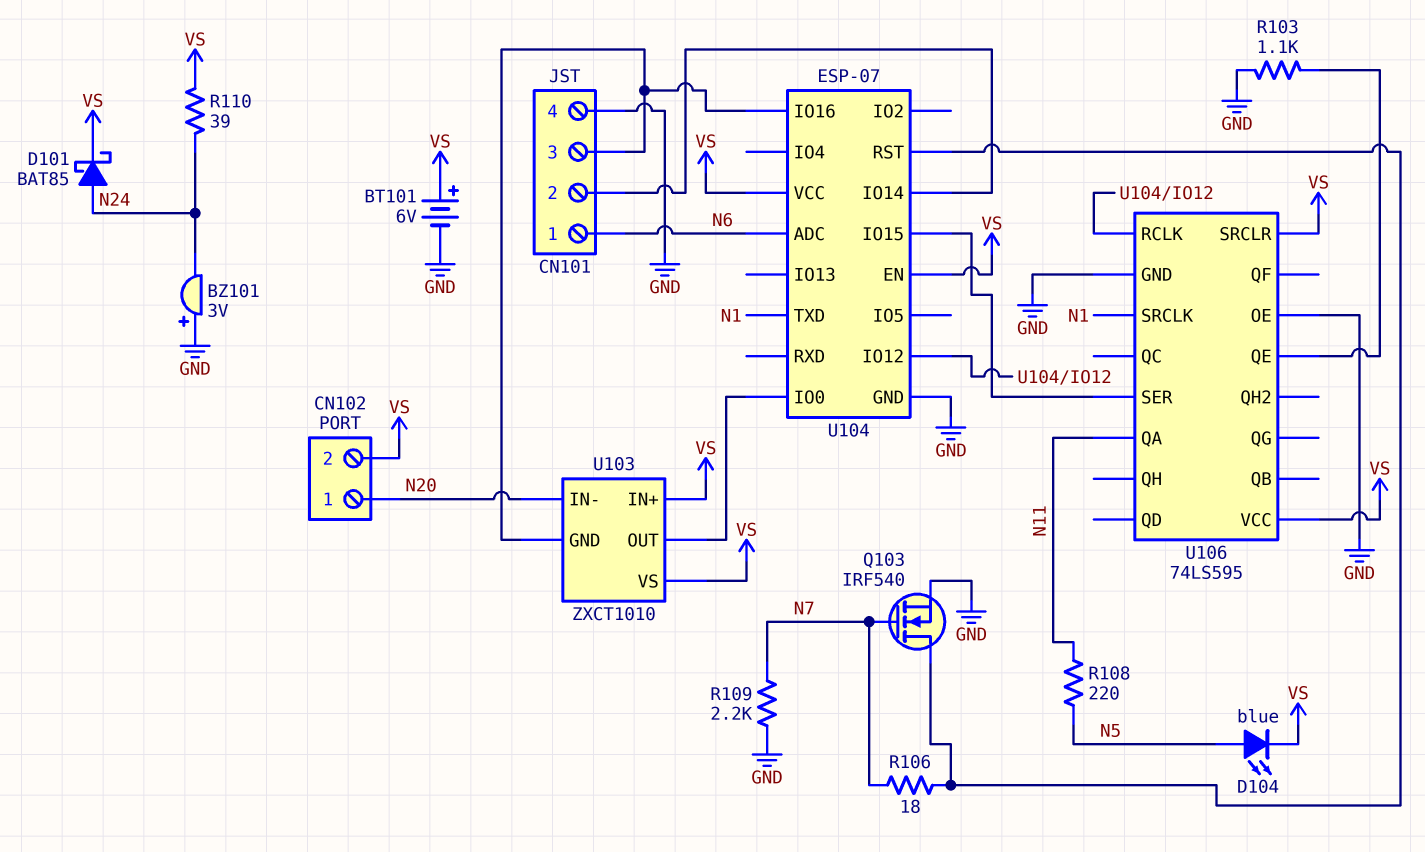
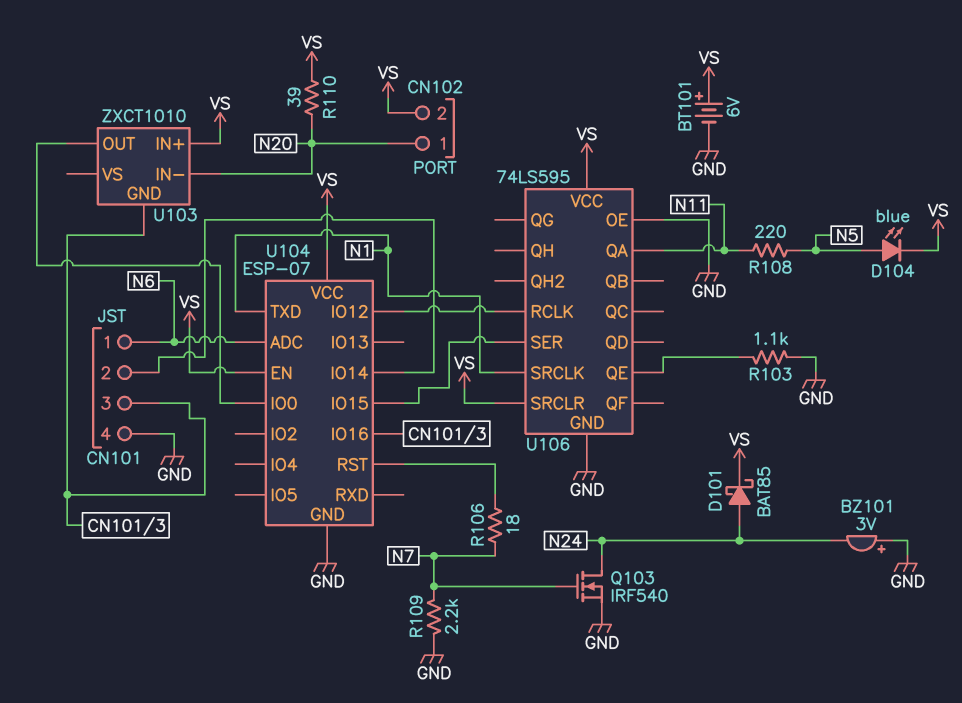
Q103: NMOS IRF540 (G N7, D U104/RST, S GND) -> NMOS IRF540 (G N7, D N24, S GND)
R110: 39 (N24, VS) -> 39 (N20, VS)
U103 pin VS: VS -> none

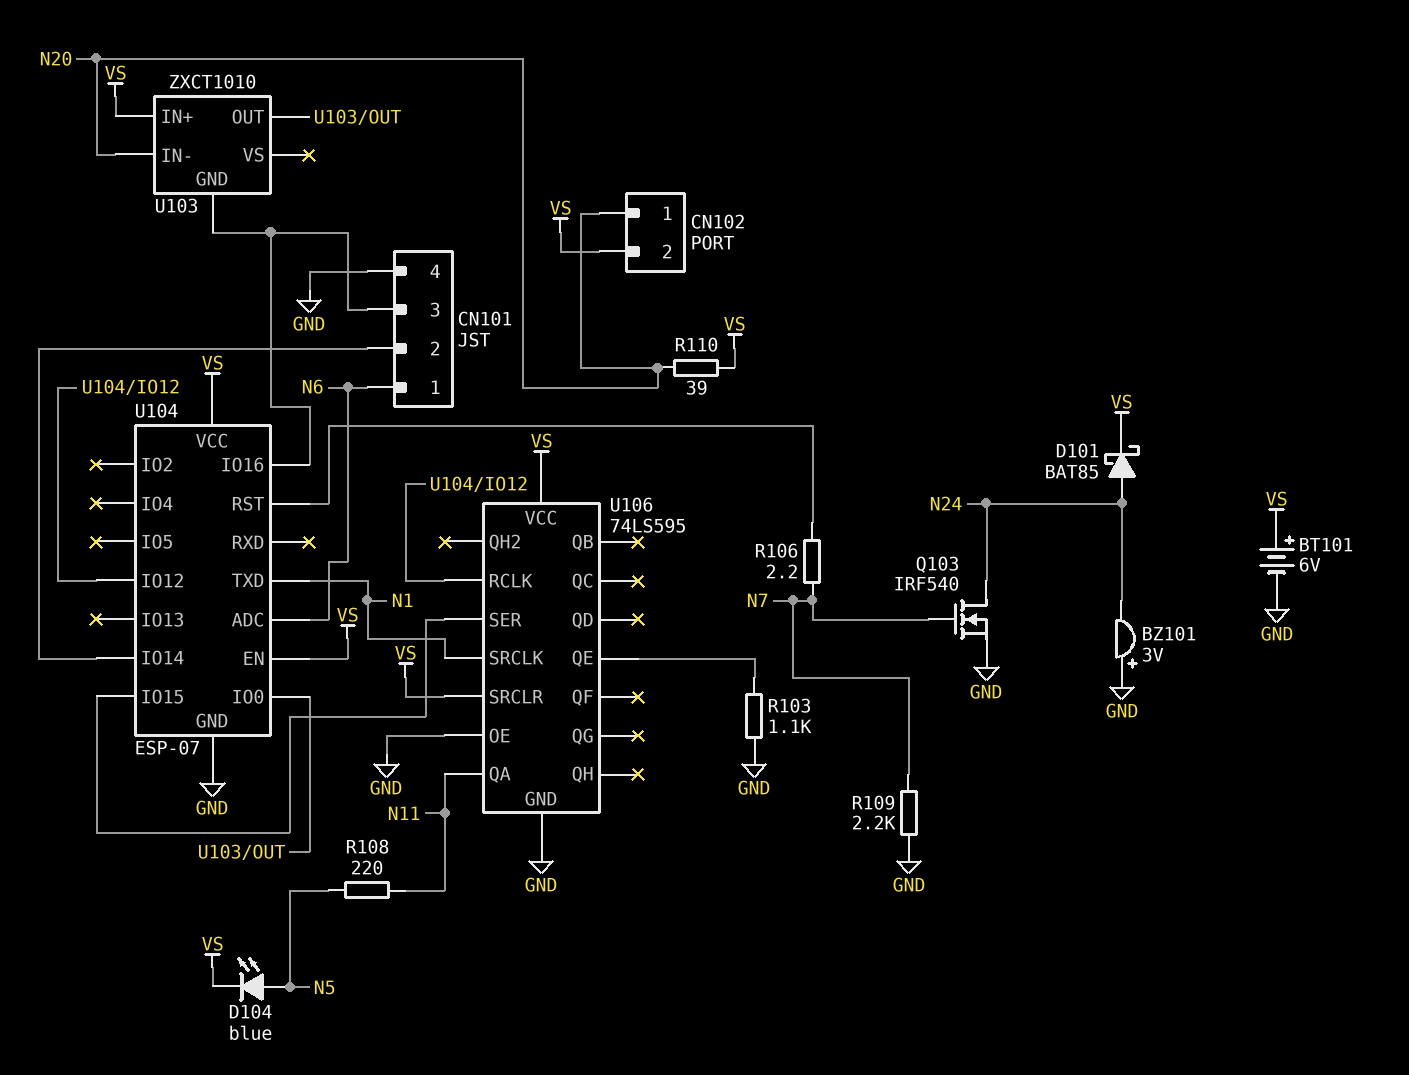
R106: 18 (N7, U104/RST) -> 2.2 (N7, U104/RST)

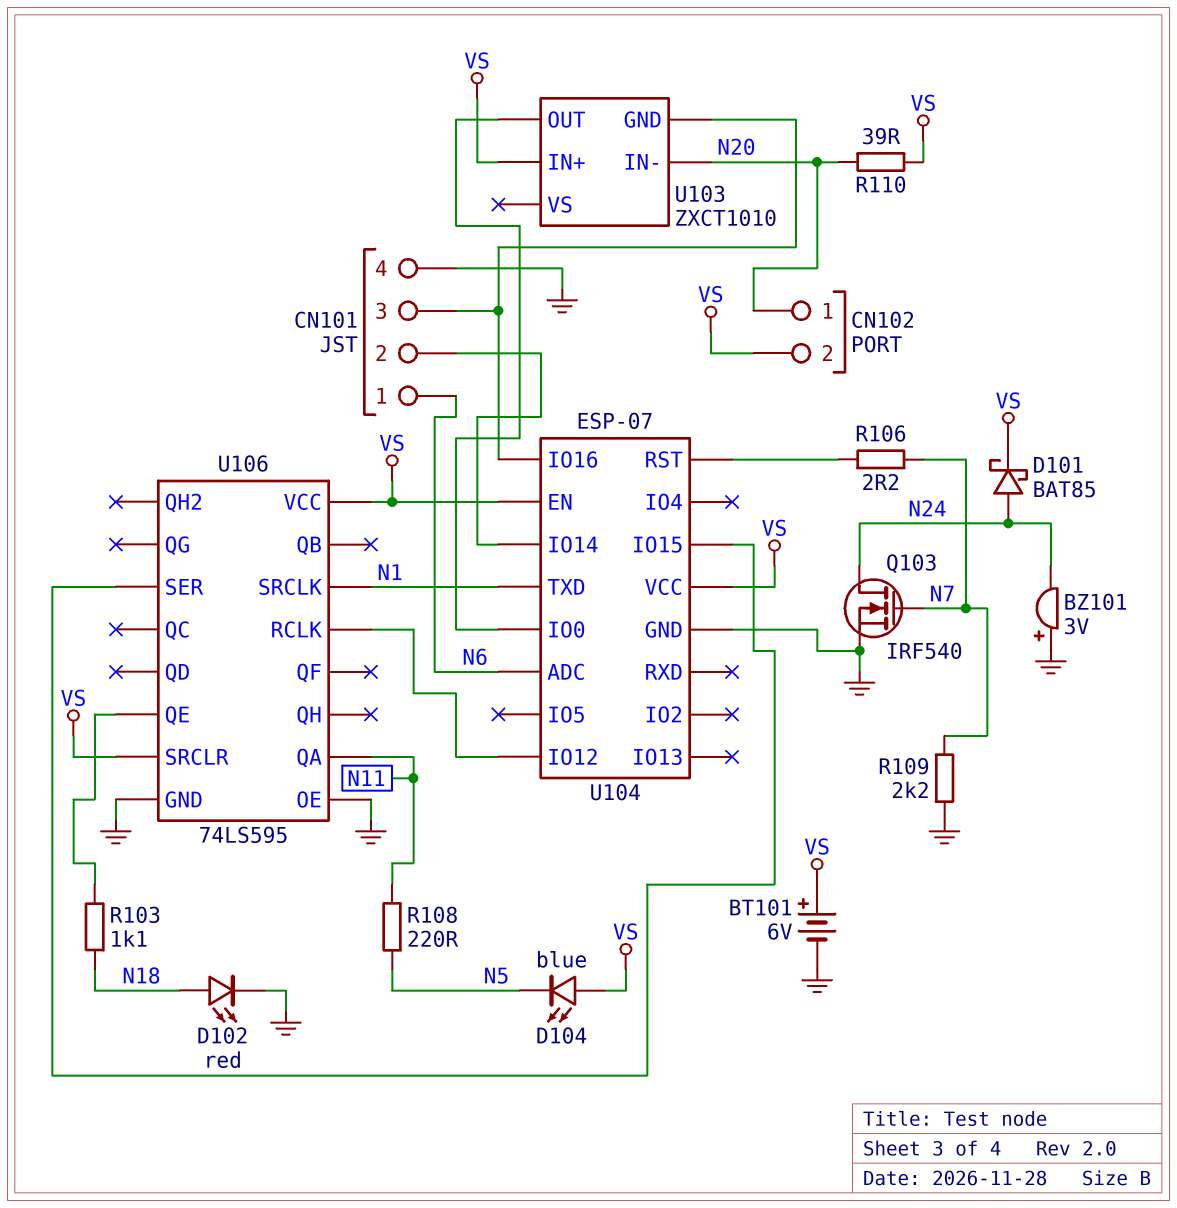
D102: none -> LED red (A N18, K GND)
D104: LED blue (A N5, K VS) -> LED blue (A VS, K N5)
R103: 1.1k (GND, U106/QE) -> 1.1k (N18, U106/QE)

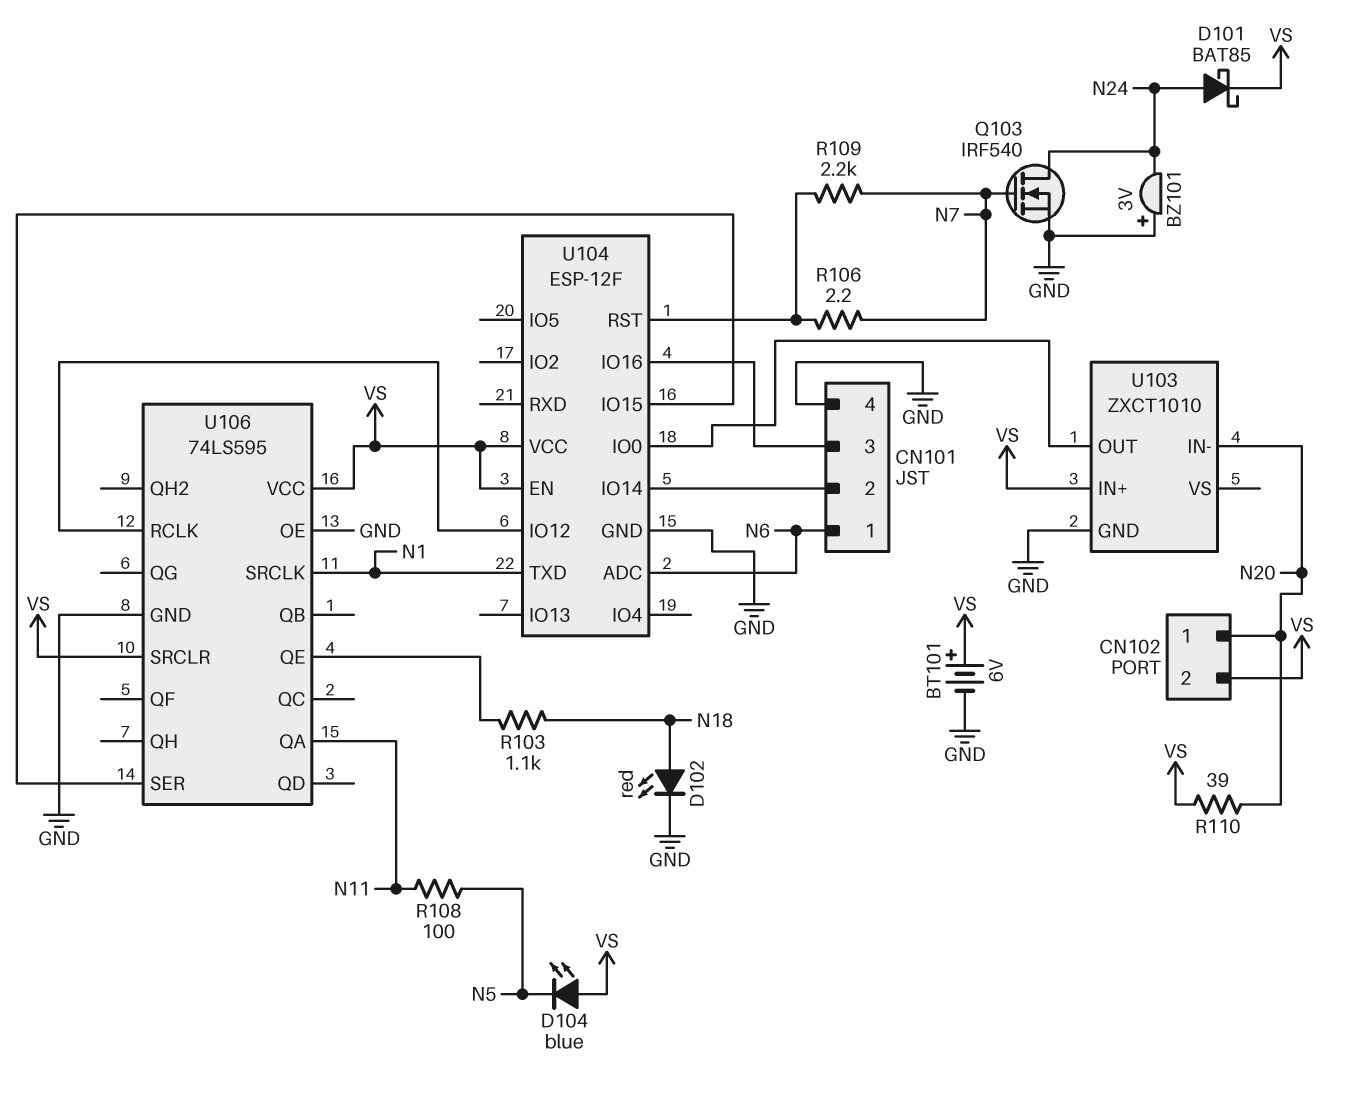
R108: 220 (N5, N11) -> 100 (N5, N11)
R109: 2.2k (GND, N7) -> 2.2k (N7, U104/RST)
U103 pin GND: CN101/3 -> GND
U104: ESP-07 -> ESP-12F

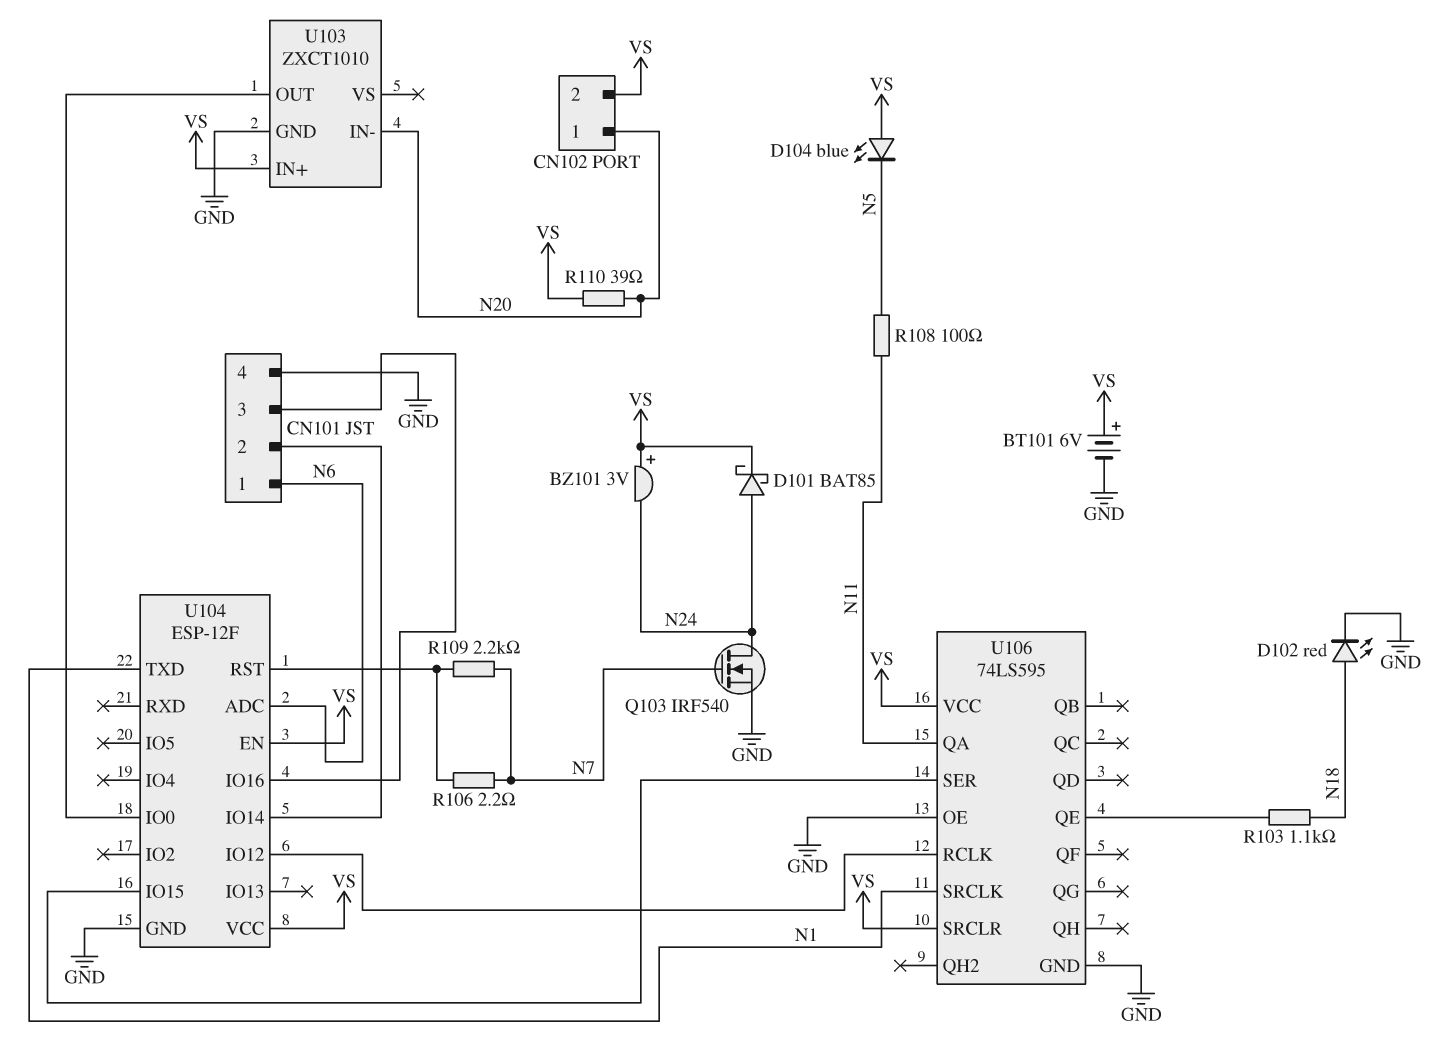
BZ101: buzzer 3V (plus GND, minus N24) -> buzzer 3V (plus VS, minus N24)

